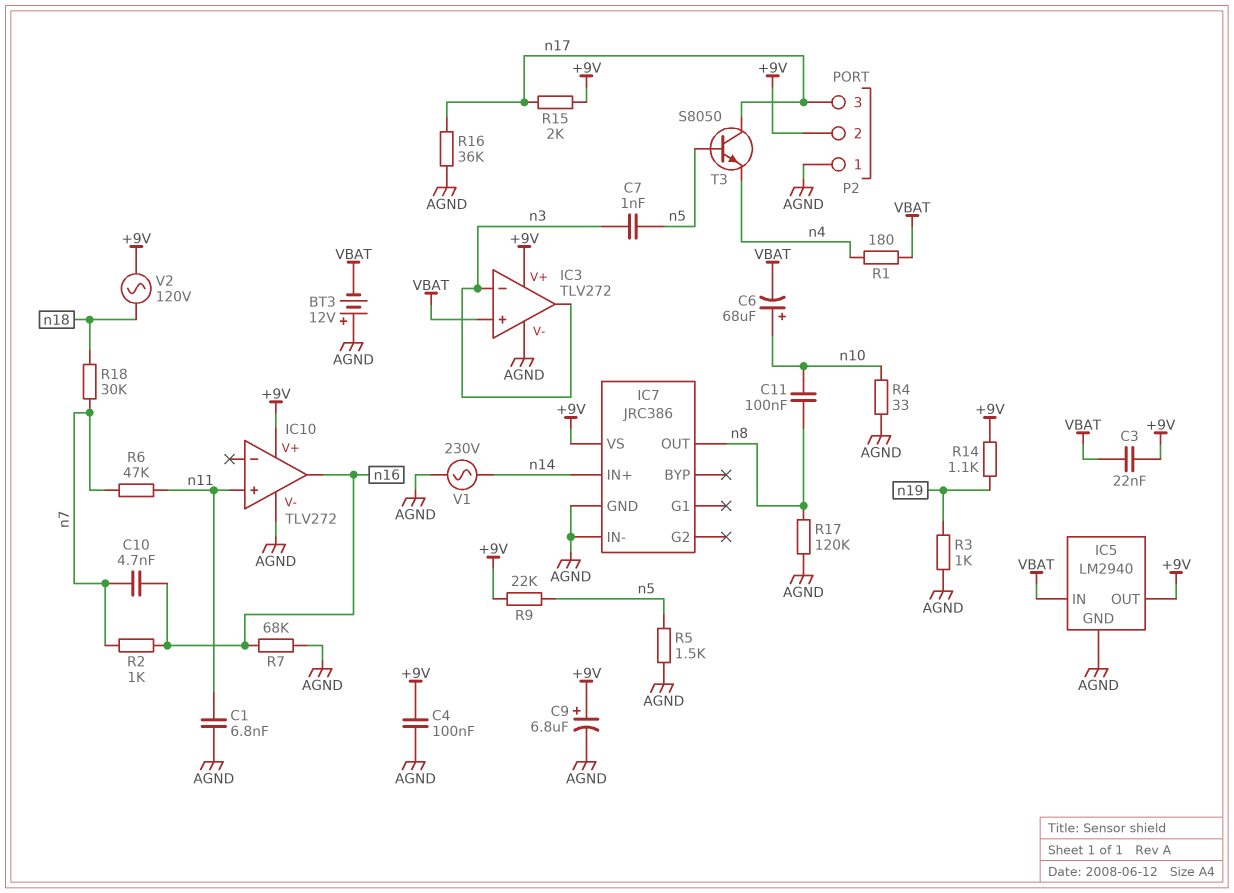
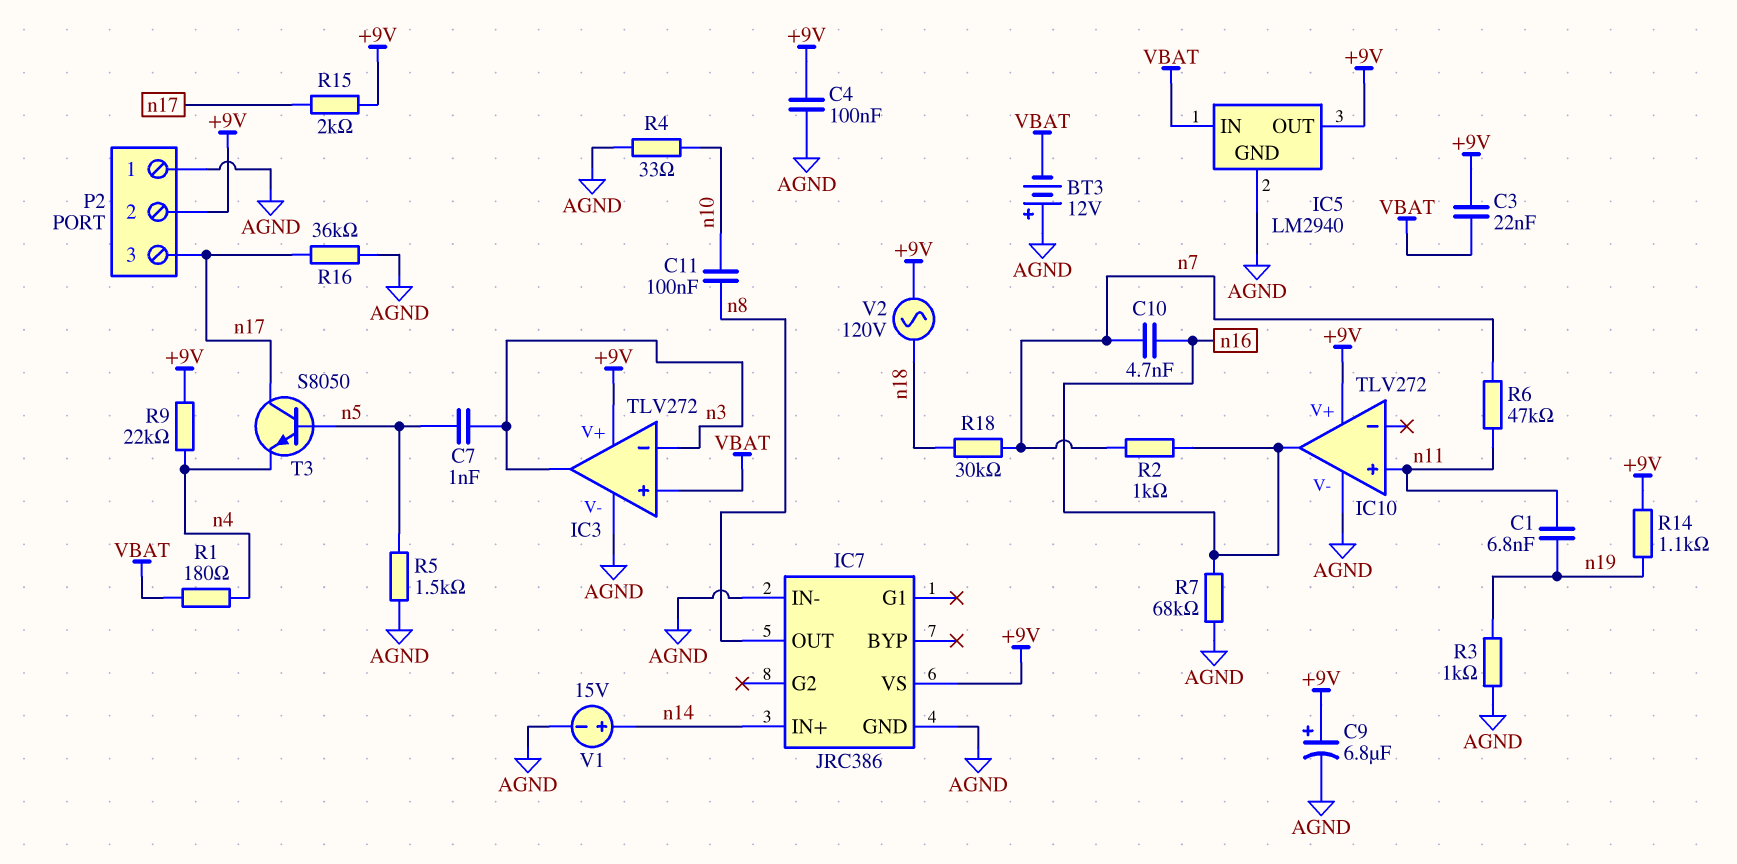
C1: 6.8nF (AGND, n11) -> 6.8nF (n11, n19)
C6: 68uF (plus n10, minus VBAT) -> none
R9: 22k (+9V, n5) -> 22k (+9V, n4)
R17: 120k (AGND, n8) -> none
V1: AC 230V (AGND, n14) -> 15V (plus n14, minus AGND)

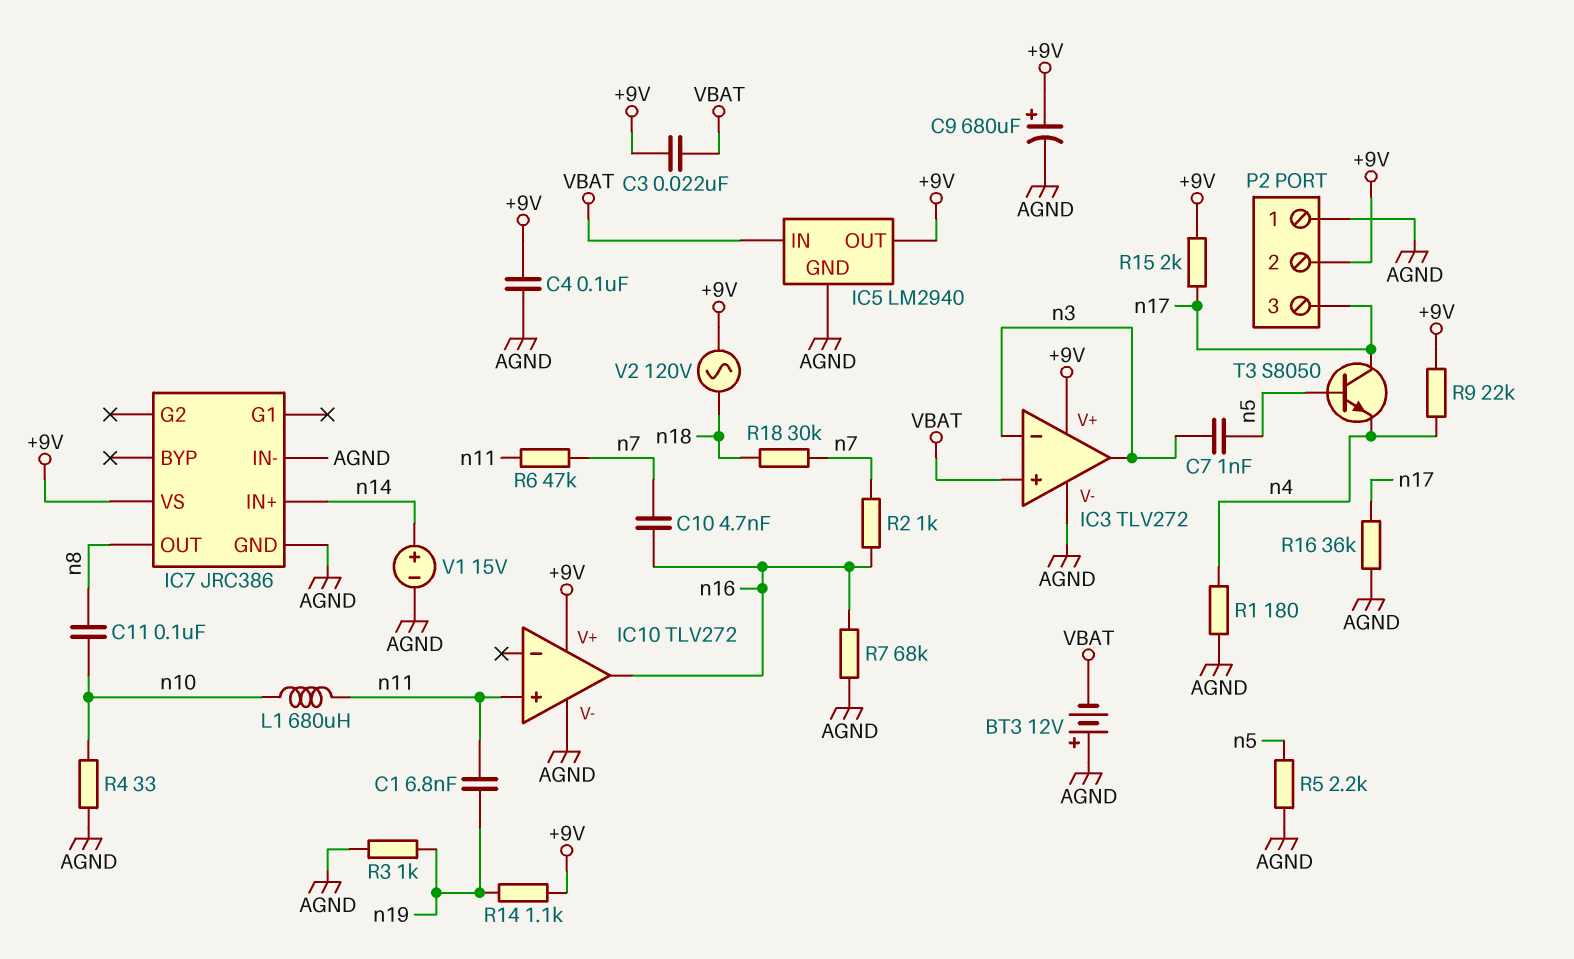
C9: 6.8uF (plus +9V, minus AGND) -> 680uF (plus +9V, minus AGND)
L1: none -> 680uH (n10, n11)
R1: 180 (VBAT, n4) -> 180 (AGND, n4)
R5: 1.5k (AGND, n5) -> 2.2k (AGND, n5)

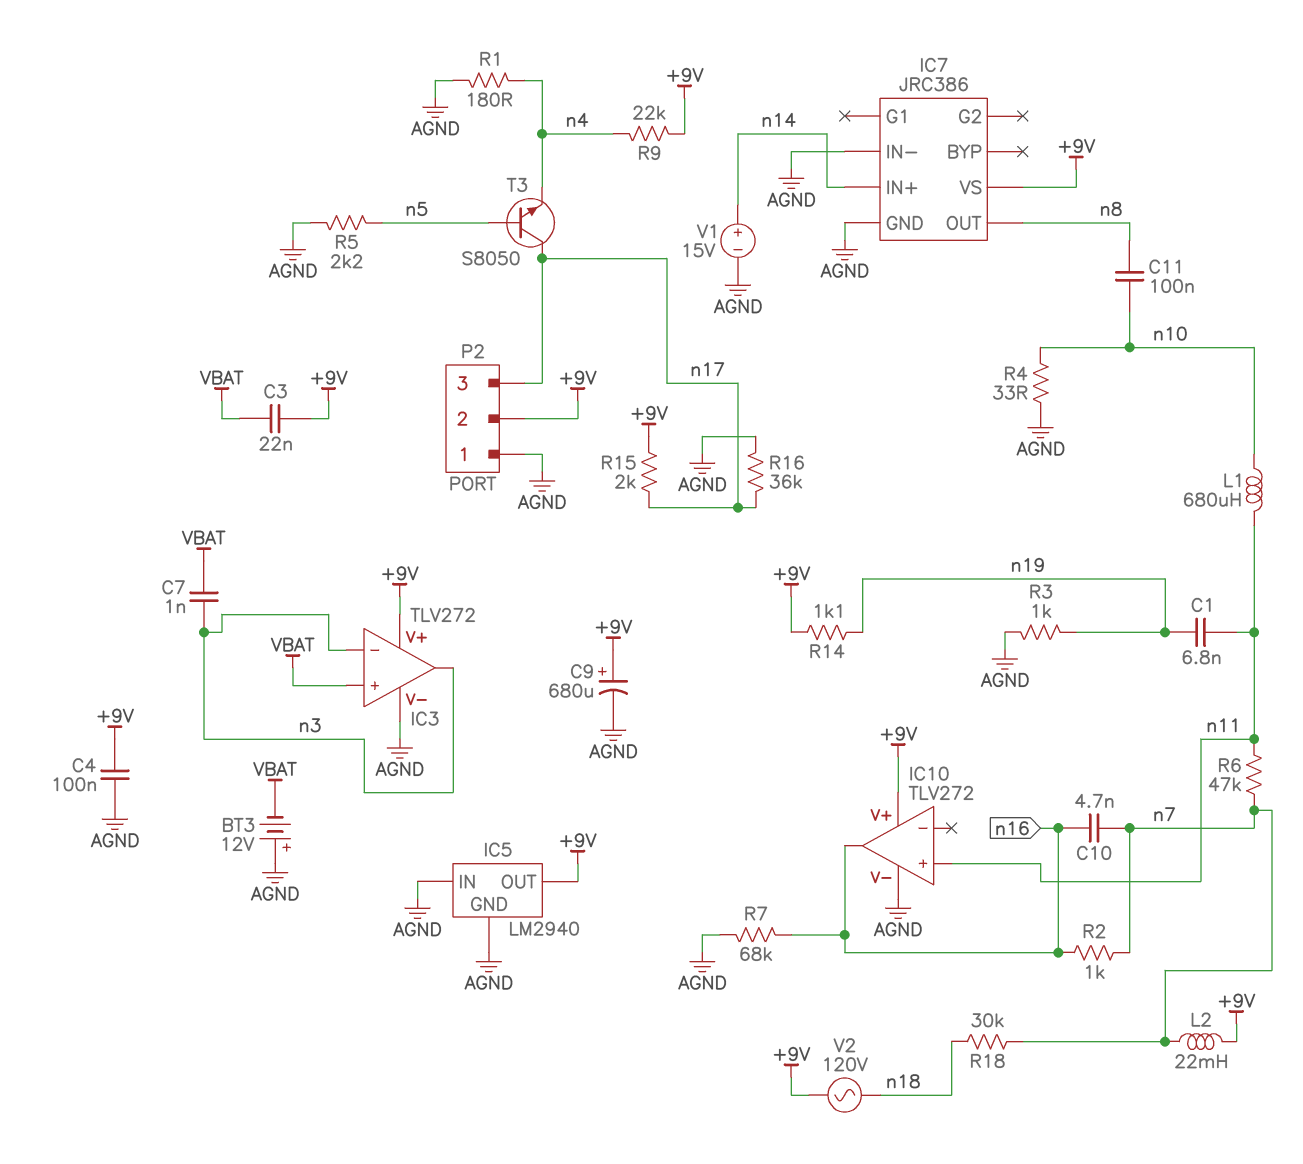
C7: 1nF (n3, n5) -> 1nF (VBAT, n3)
IC5 pin IN: VBAT -> AGND
L2: none -> 22mH (+9V, n7)

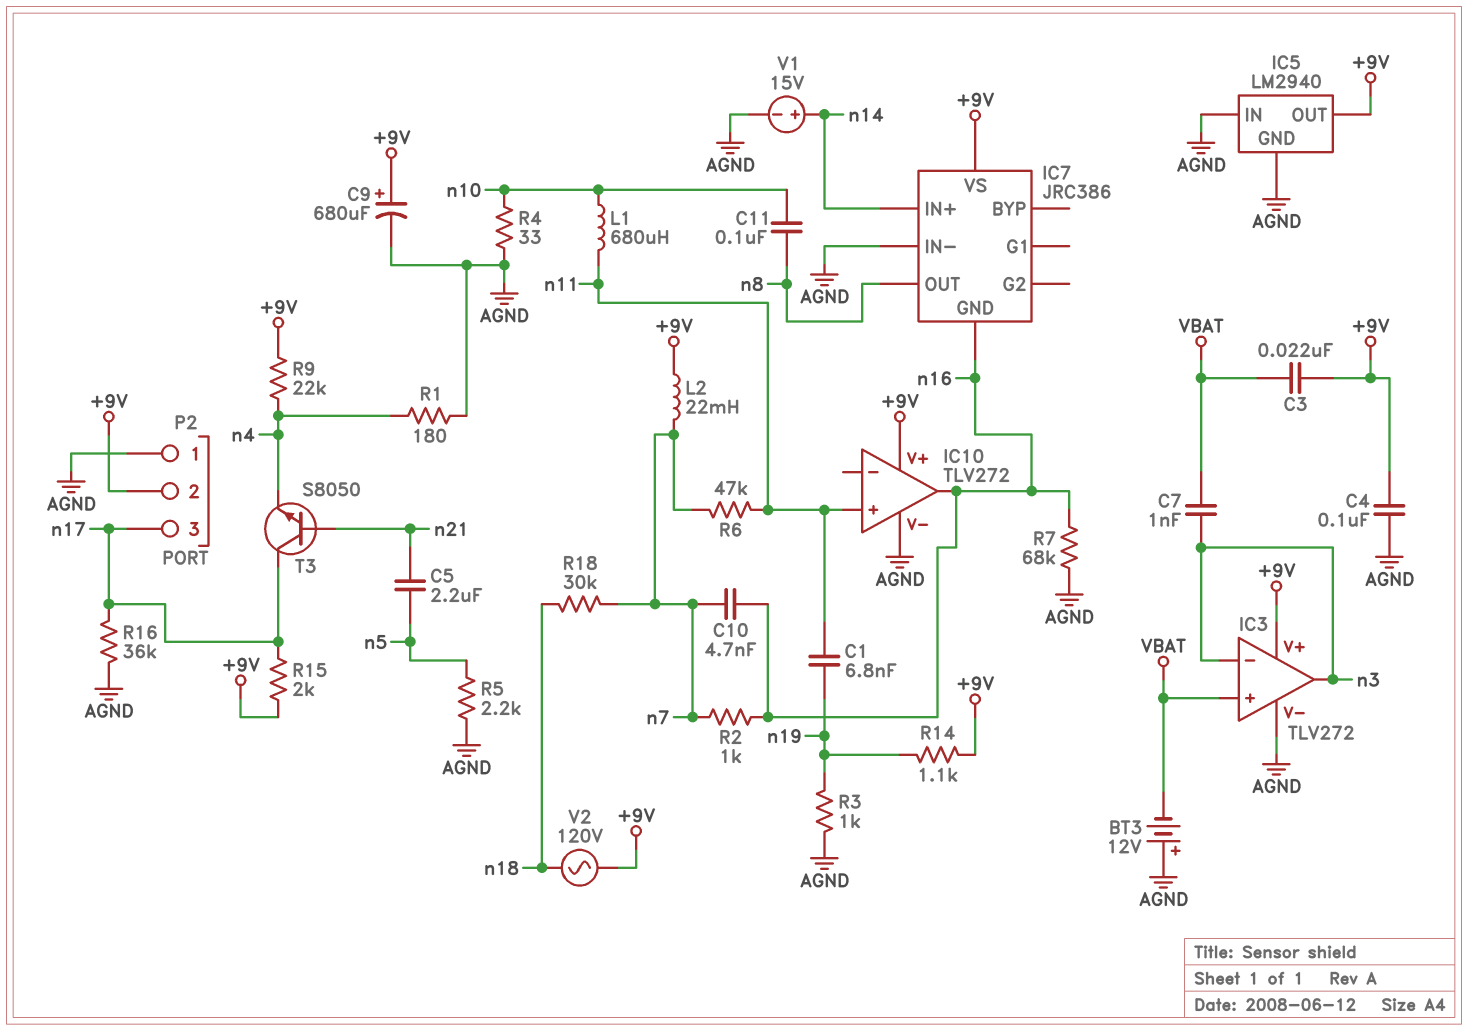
C5: none -> 2.2uF (n5, n21)
IC7 pin GND: AGND -> n16
T3: NPN S8050 (B n5, C n17, E n4) -> NPN S8050 (B n21, C n17, E n4)

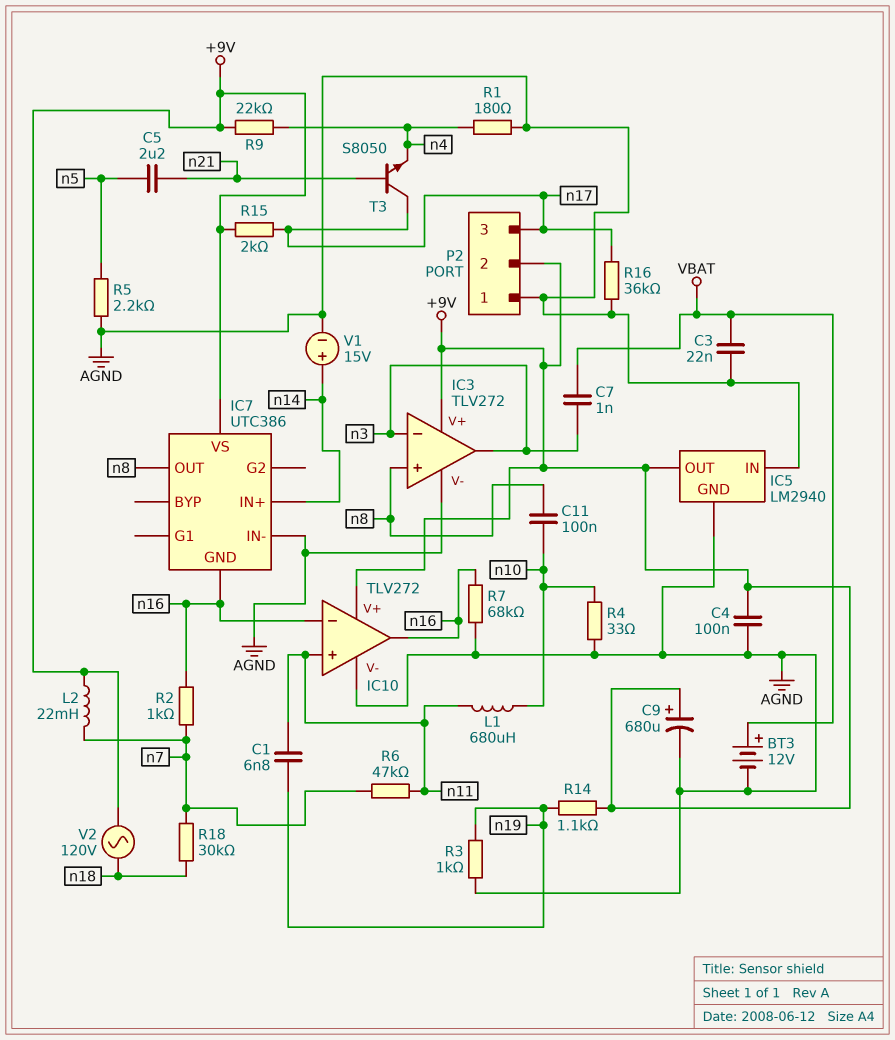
BT3: 12V (plus AGND, minus VBAT) -> 12V (plus VBAT, minus AGND)
C3: 22nF (+9V, VBAT) -> 22nF (AGND, VBAT)
C10: 4.7nF (n7, n16) -> none
IC3 pin in+: VBAT -> n8
IC7: JRC386 -> UTC386
IC10 pin in-: none -> n16

